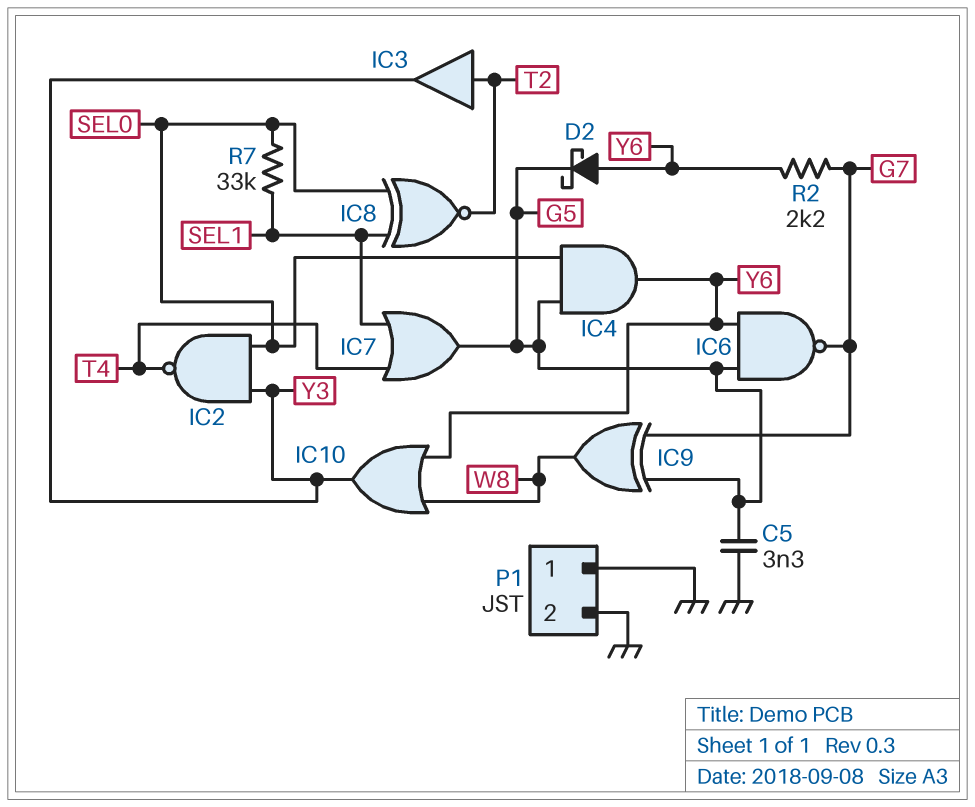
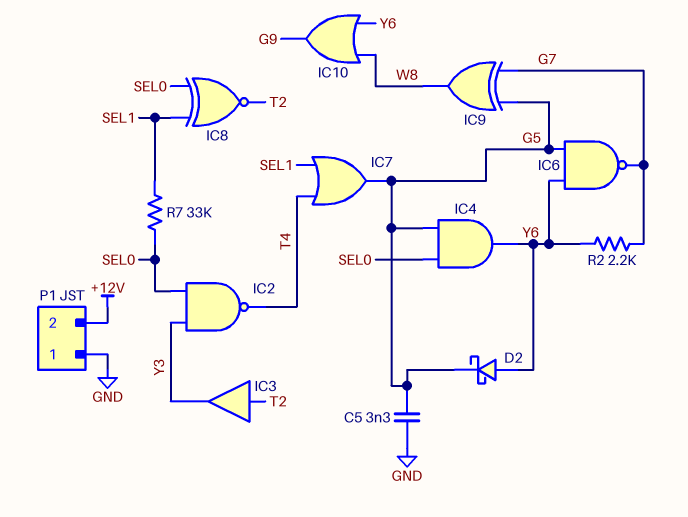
IC10: OR (in W8, in Y6, out Y3) -> OR (in W8, in Y6, out G9)
P1 pin 2: GND -> +12V

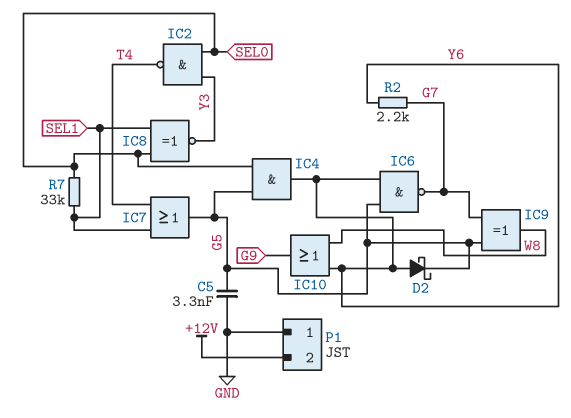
IC3: buffer (in T2, out Y3) -> none
IC8: XNOR (in SEL0, in SEL1, out T2) -> XNOR (in SEL0, in SEL1, out Y3)

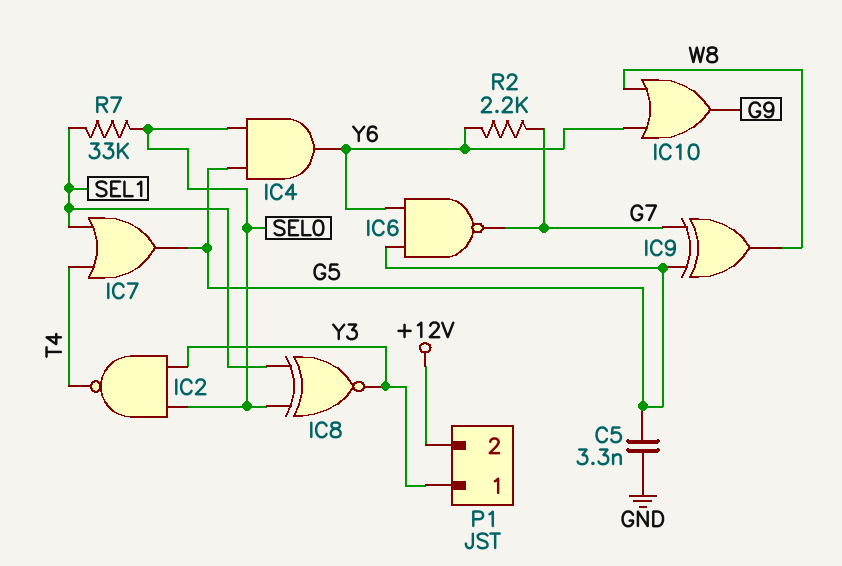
D2: schottky (A Y6, K G5) -> none
P1 pin 1: GND -> Y3

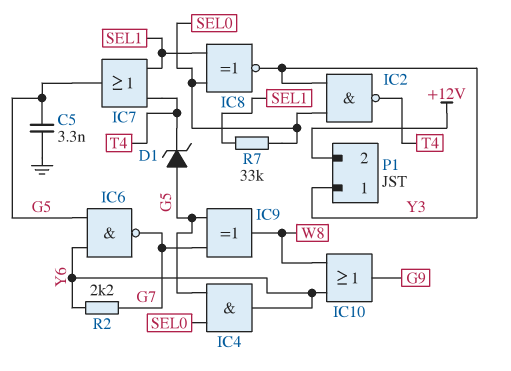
D1: none -> zener (A G5, K T4)

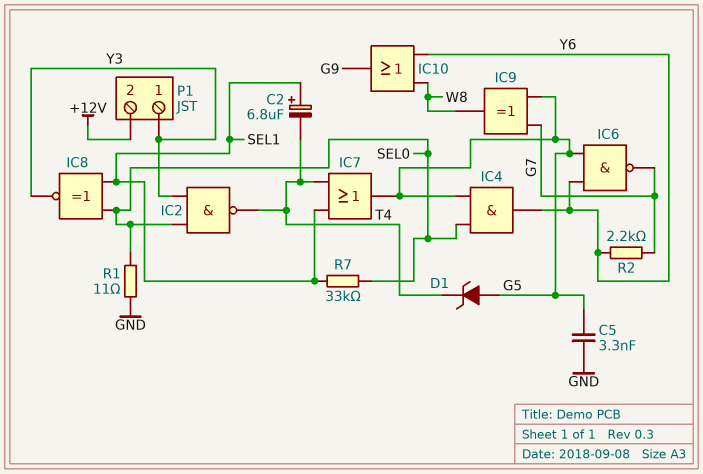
C2: none -> 6.8uF (plus SEL1, minus T4)
R1: none -> 11 (GND, SEL0)

